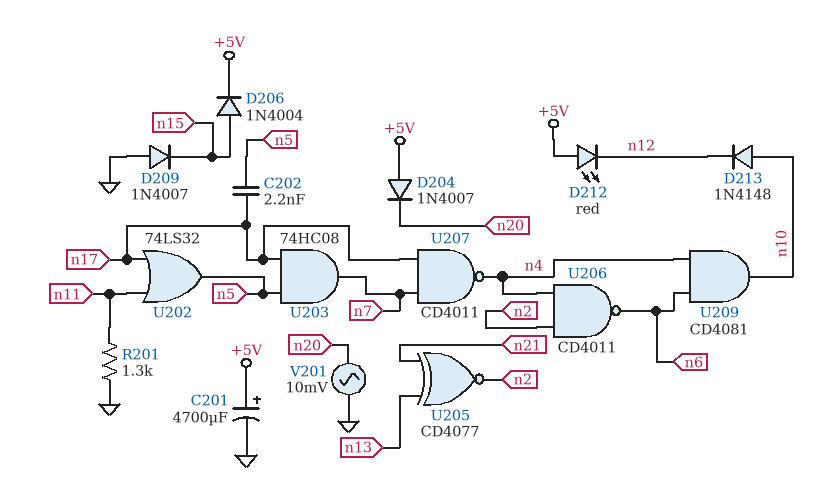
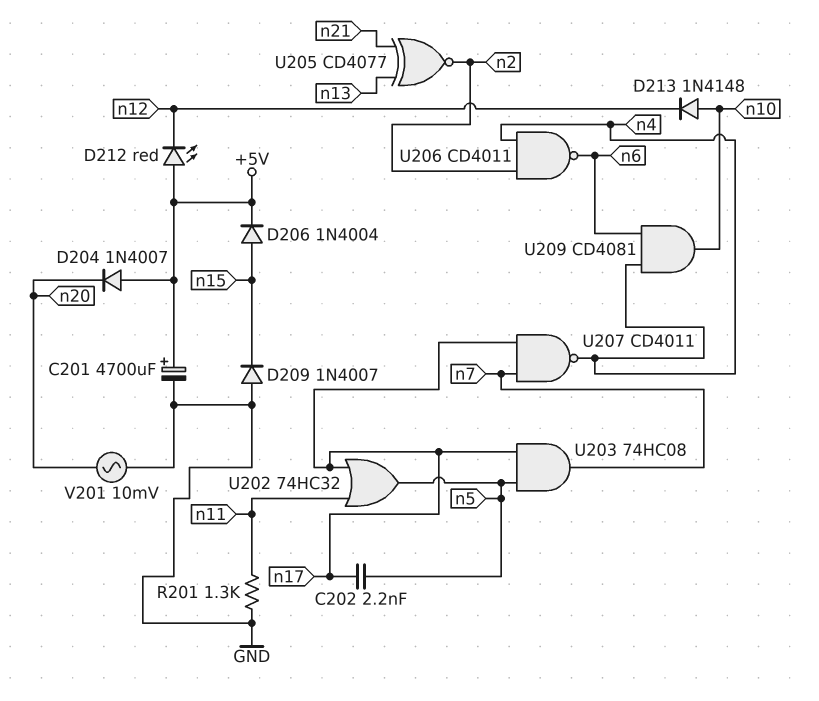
U202: OR 74LS32 (in n11, in n17, out n5) -> OR 74HC32 (in n11, in n17, out n5)

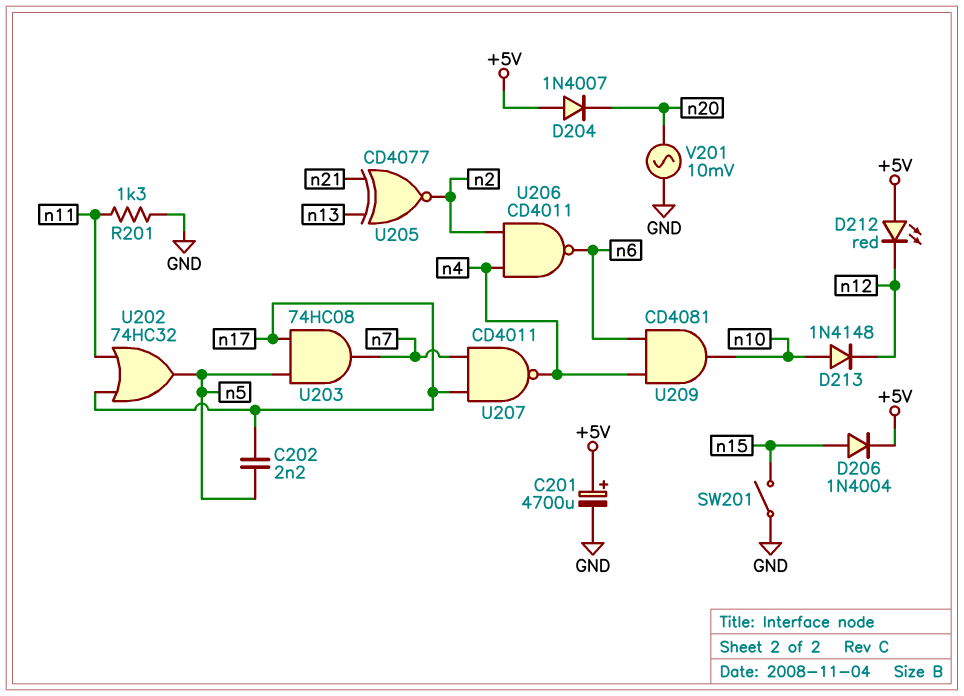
D209: diode 1N4007 (A GND, K n15) -> none
SW201: none -> switch (GND, n15)

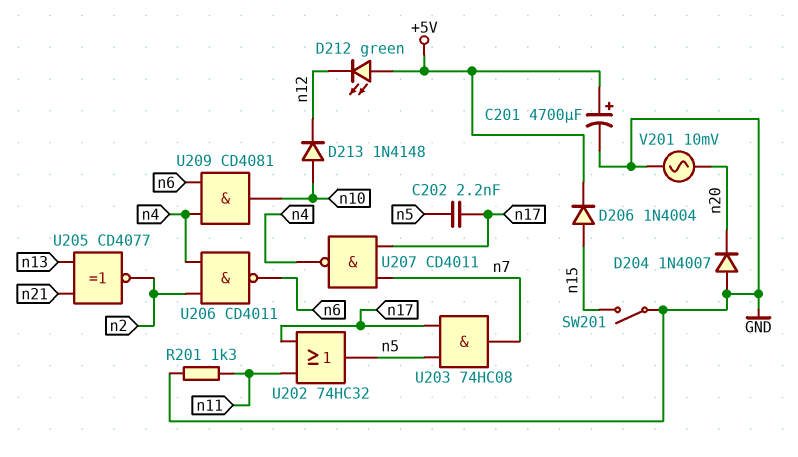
D204: diode 1N4007 (A +5V, K n20) -> diode 1N4007 (A GND, K n20)
D212: LED red (A +5V, K n12) -> LED green (A +5V, K n12)

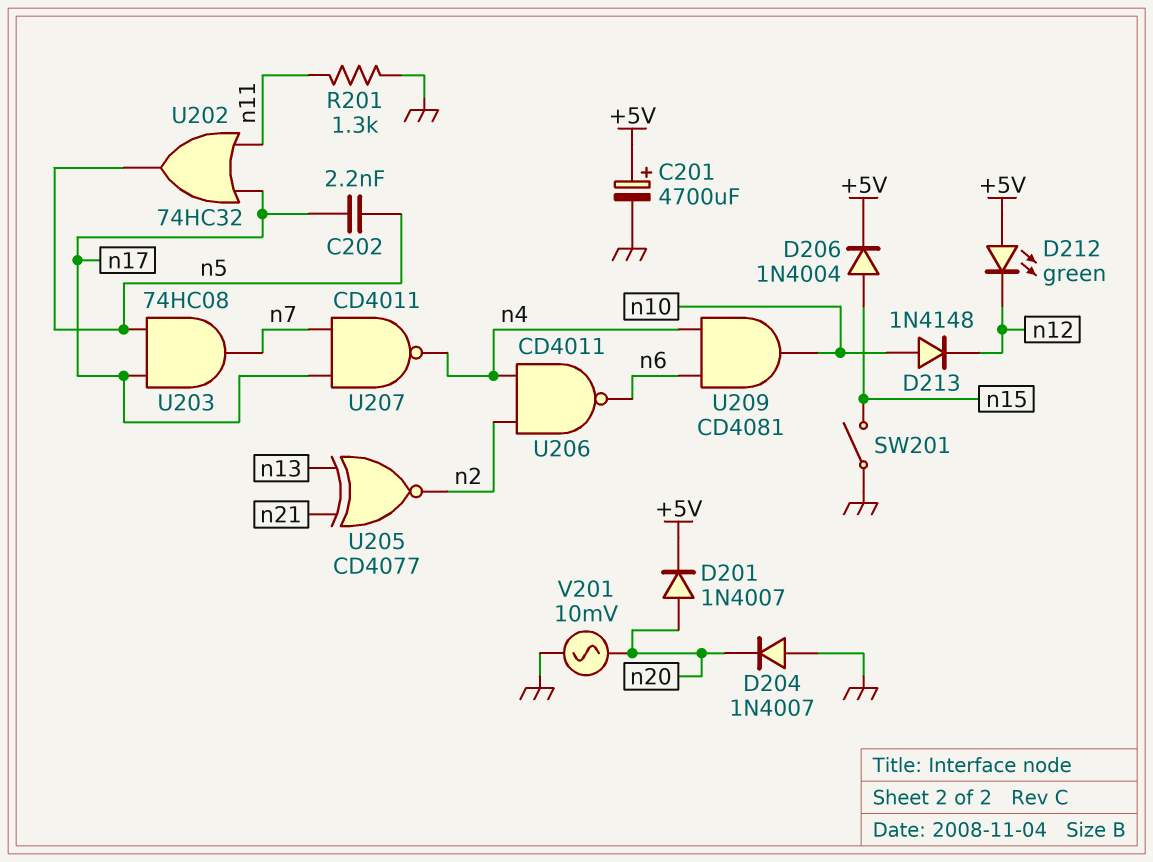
D201: none -> diode 1N4007 (A n20, K +5V)

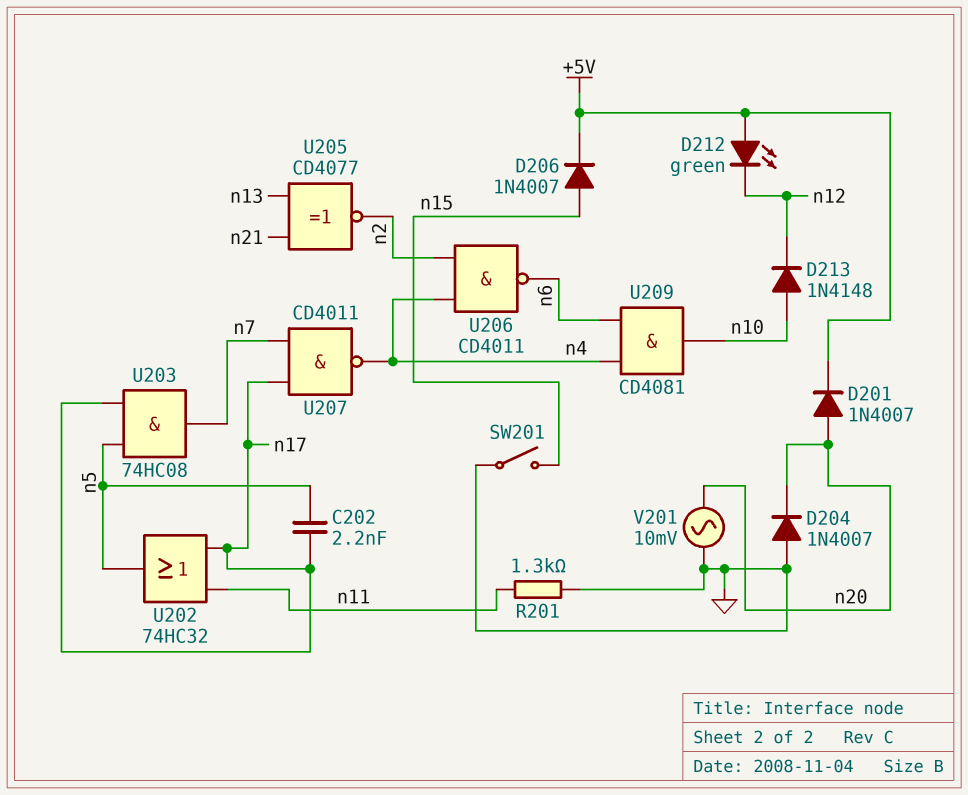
C201: 4700uF (plus +5V, minus GND) -> none
D206: diode 1N4004 (A n15, K +5V) -> diode 1N4007 (A n15, K +5V)

